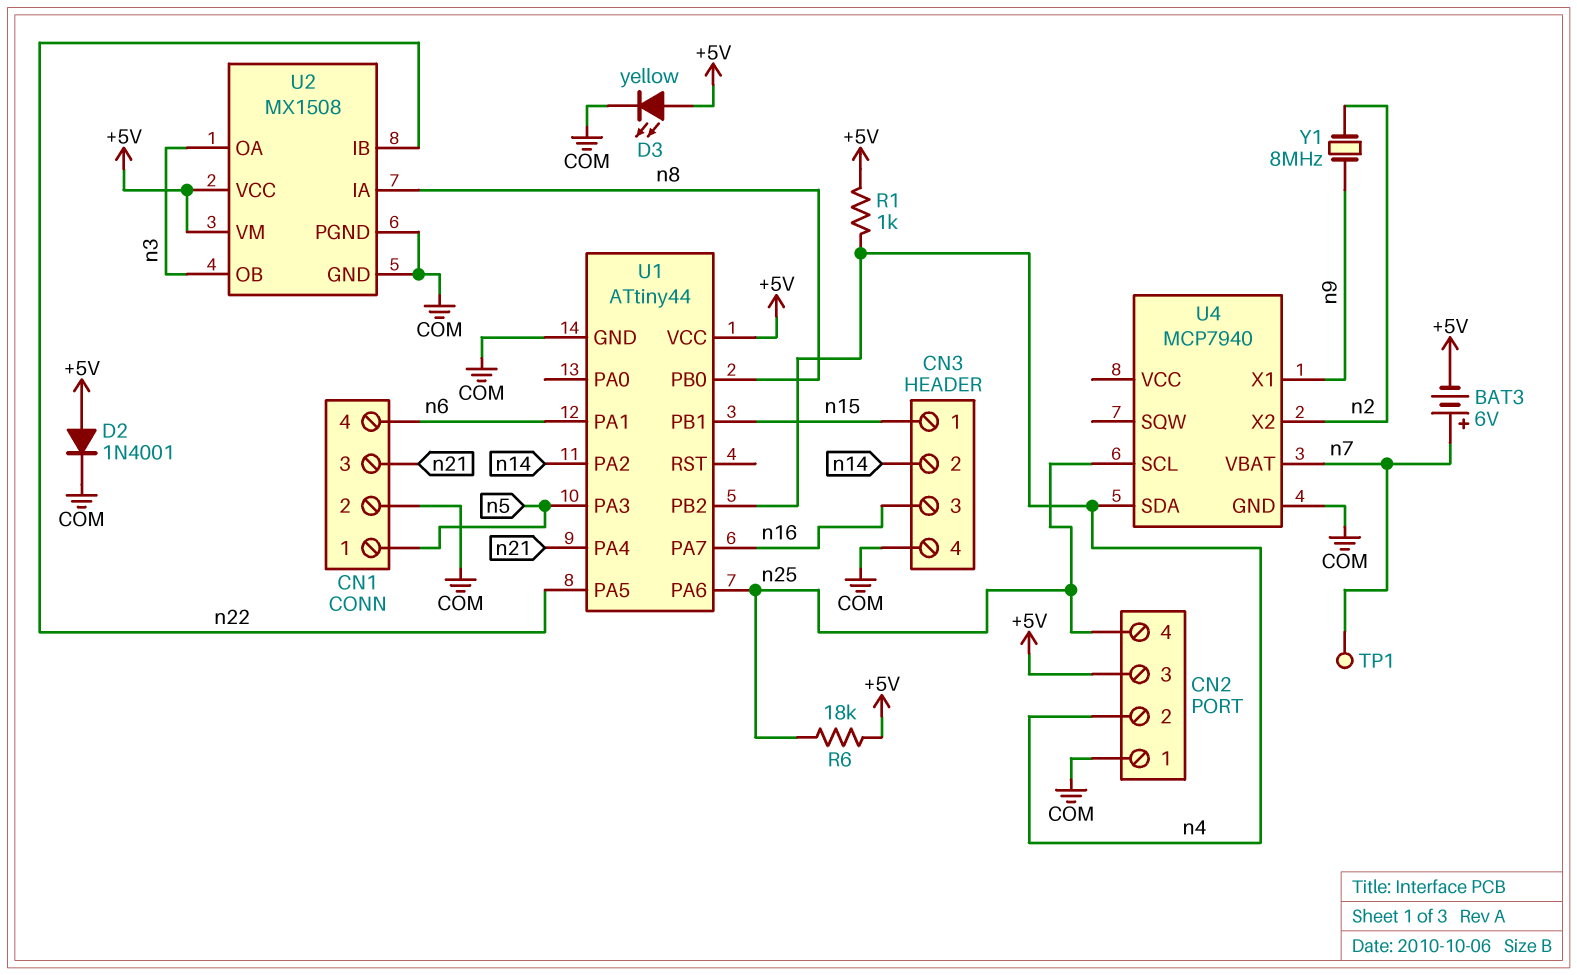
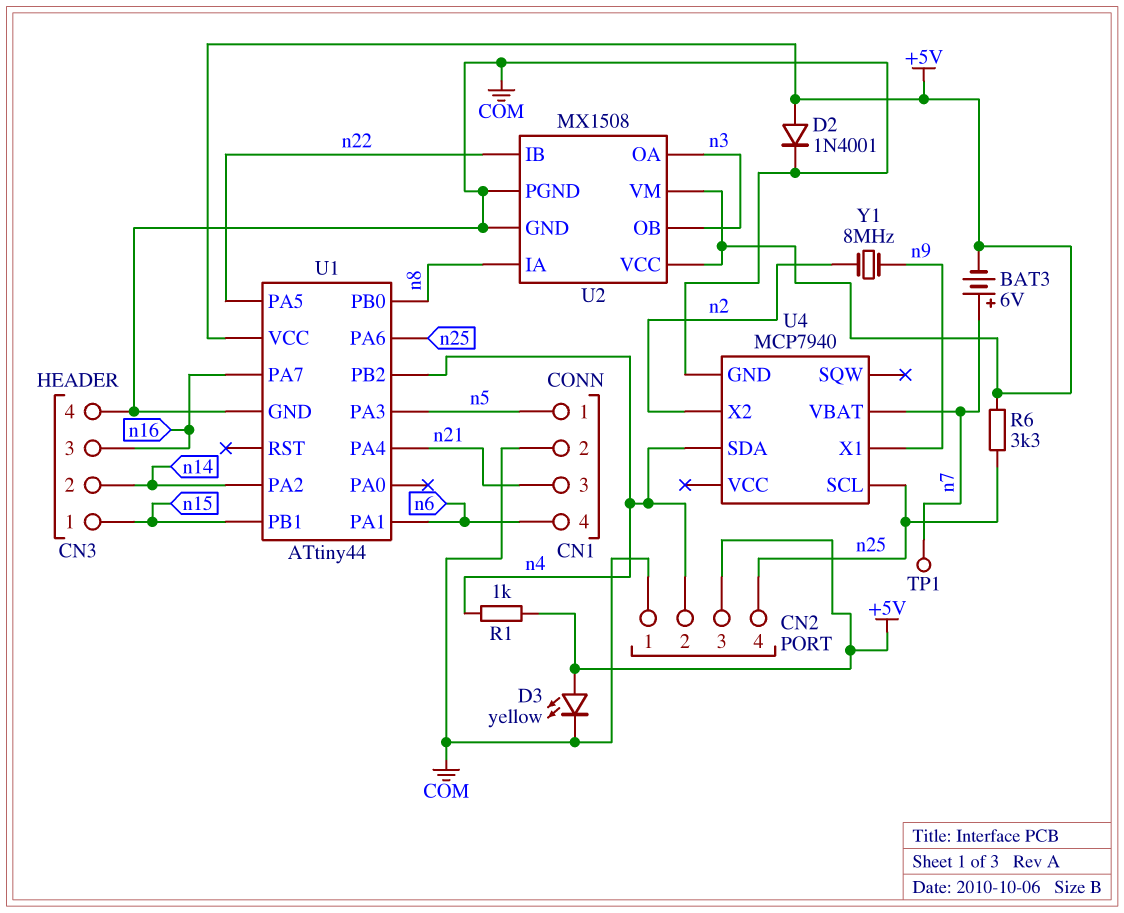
R6: 18k (+5V, n25) -> 3.3k (+5V, n25)

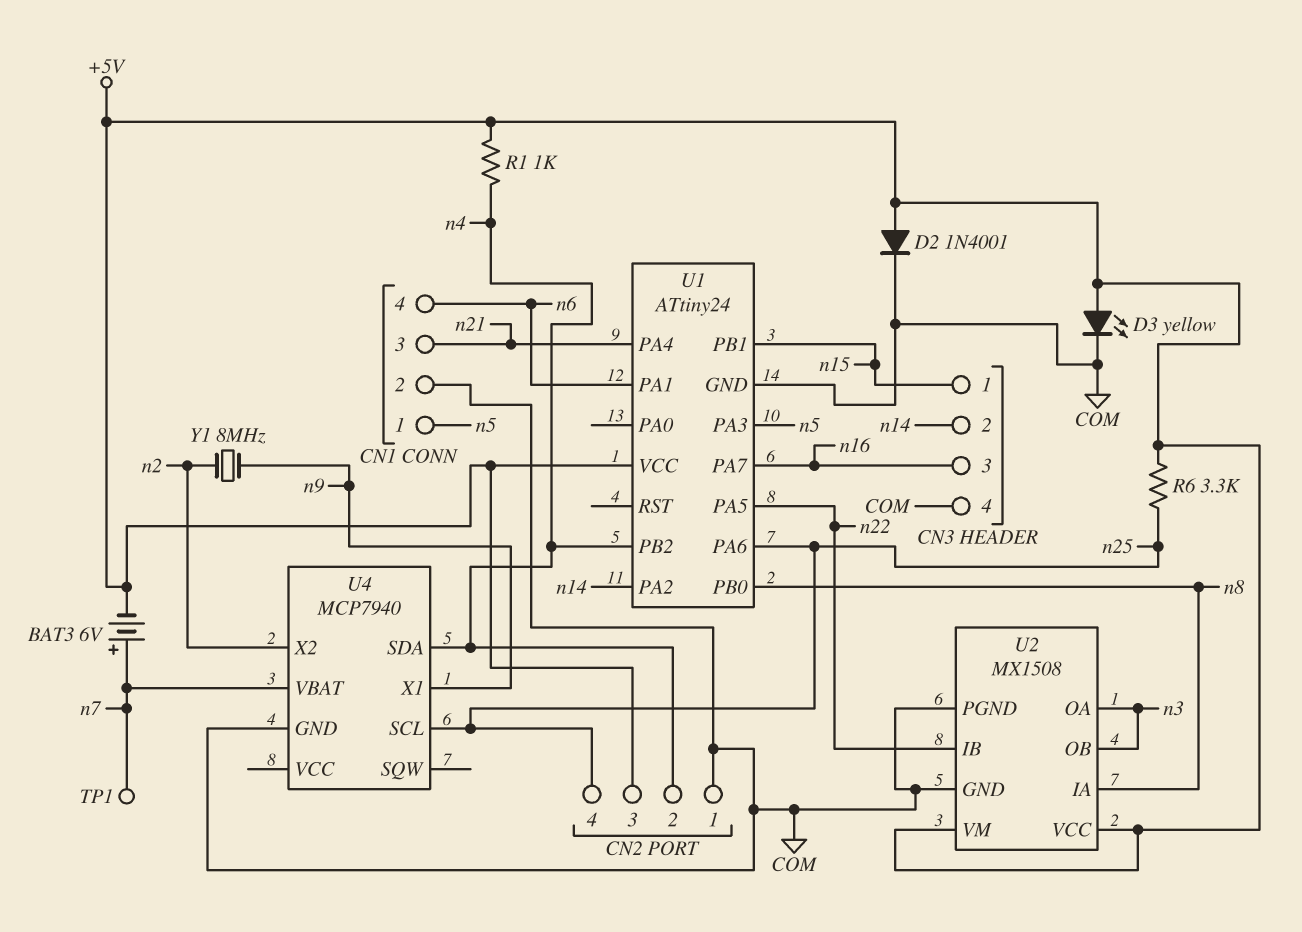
U1: ATtiny44 -> ATtiny24

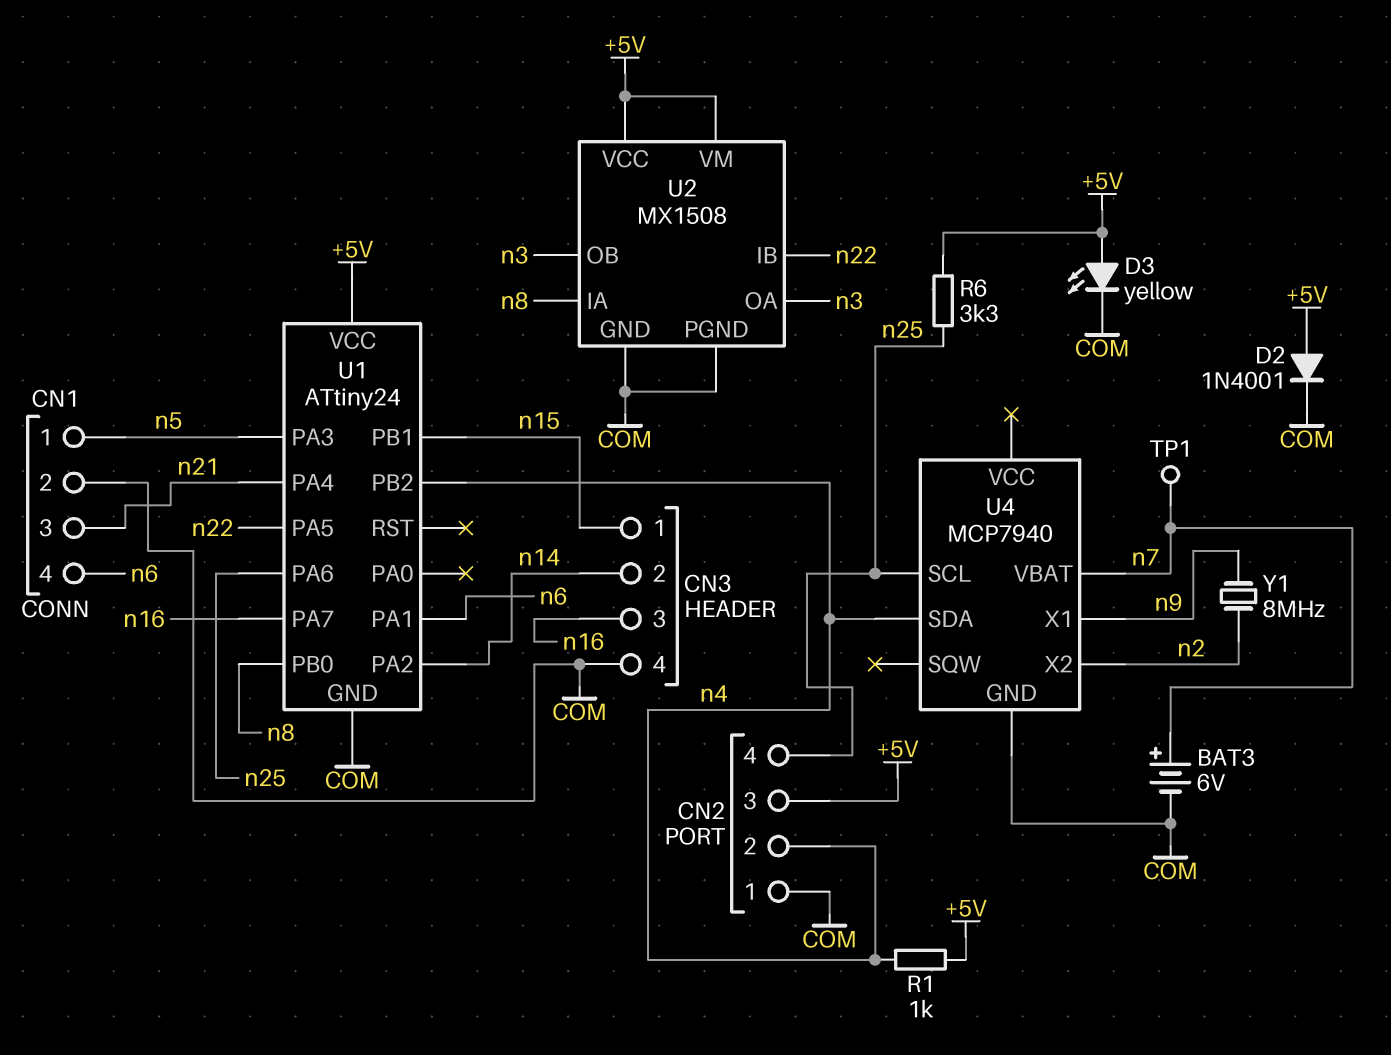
BAT3: 6V (plus n7, minus +5V) -> 6V (plus n7, minus COM)

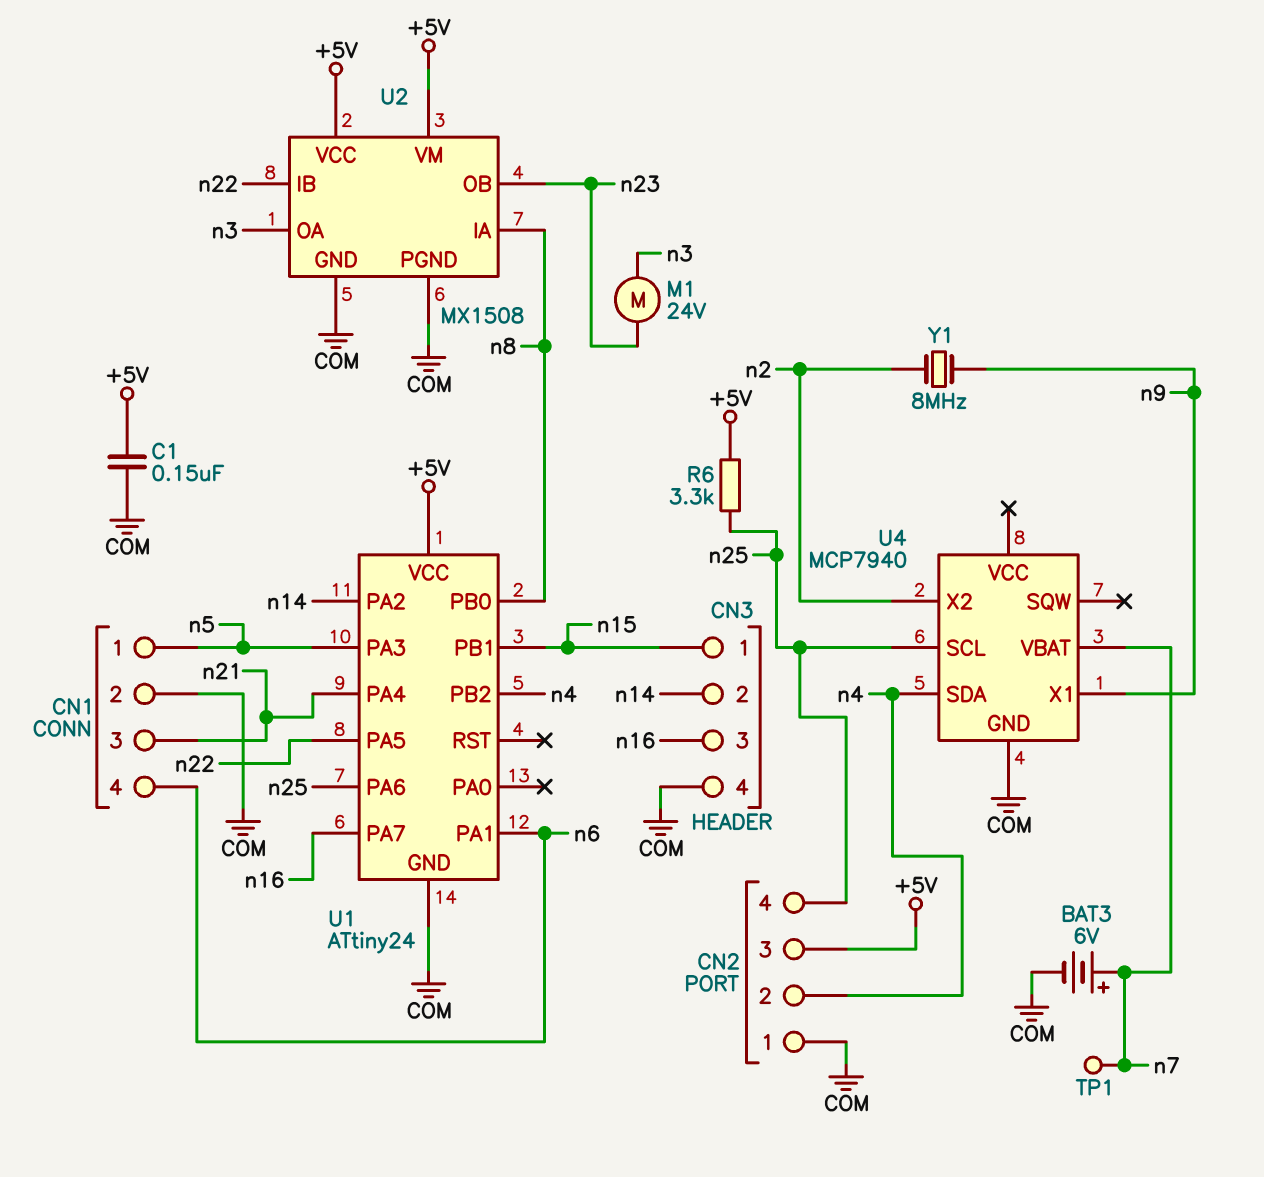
C1: none -> 150nF (+5V, COM)
D2: diode 1N4001 (A +5V, K COM) -> none
D3: LED yellow (A +5V, K COM) -> none
M1: none -> motor 24V (n3, n23)
R1: 1k (+5V, n4) -> none
U2 pin OB: n3 -> n23

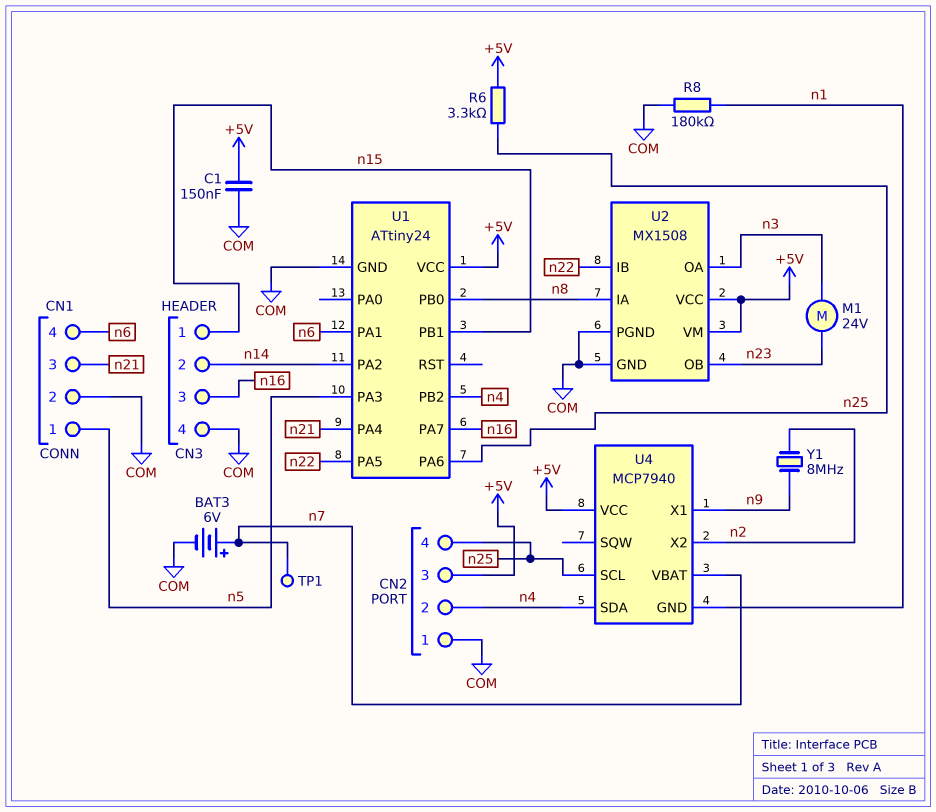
R8: none -> 180k (COM, n1)
U4 pin GND: COM -> n1
U4 pin VCC: none -> +5V

